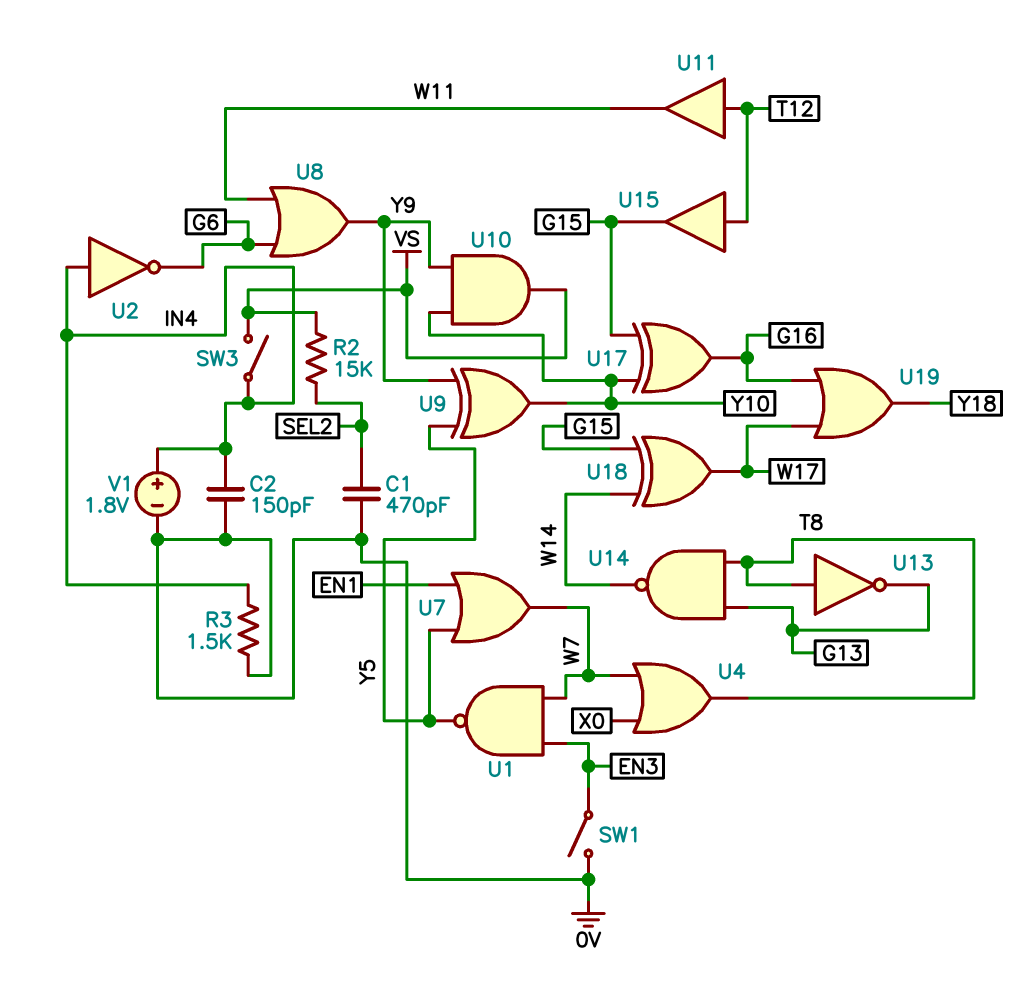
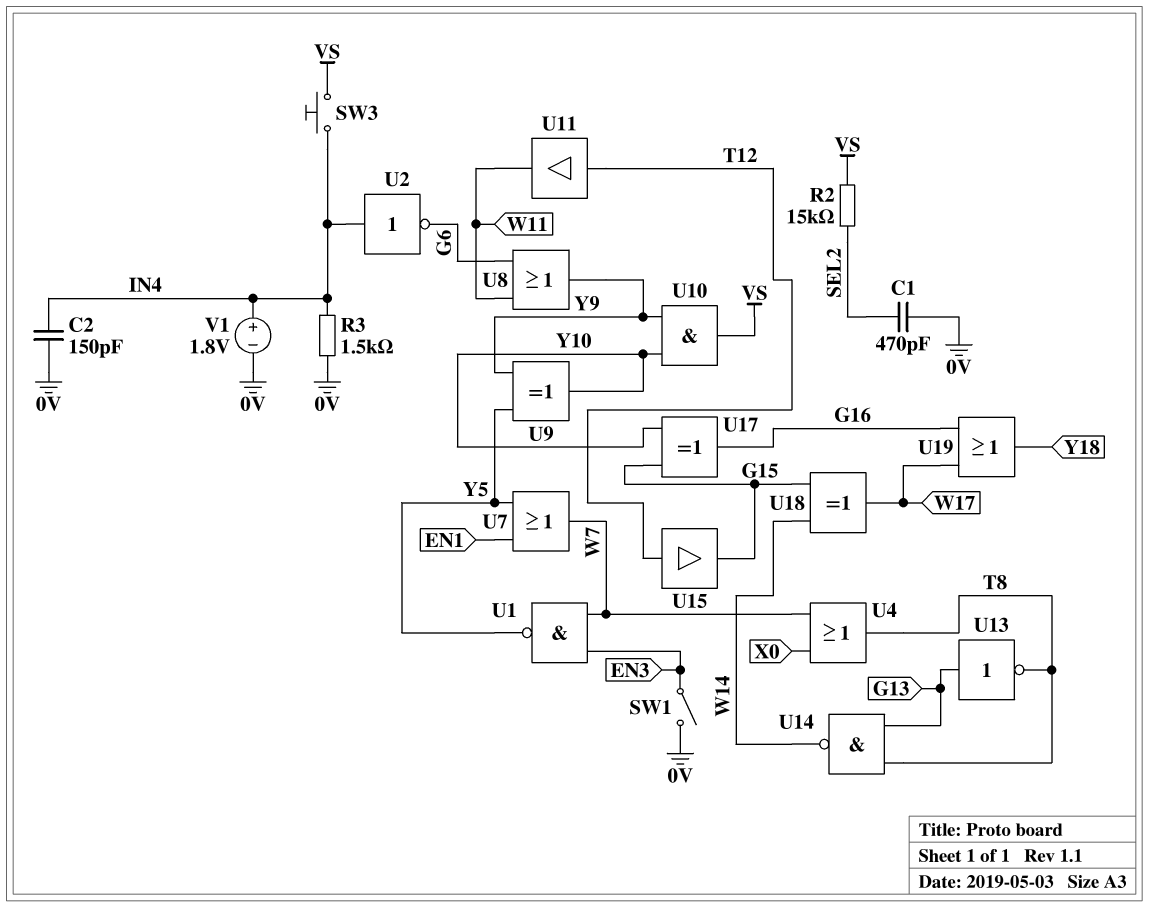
SW3: switch (IN4, VS) -> button (IN4, VS)
U13: NOT (in T8, out G13) -> NOT (in G13, out T8)

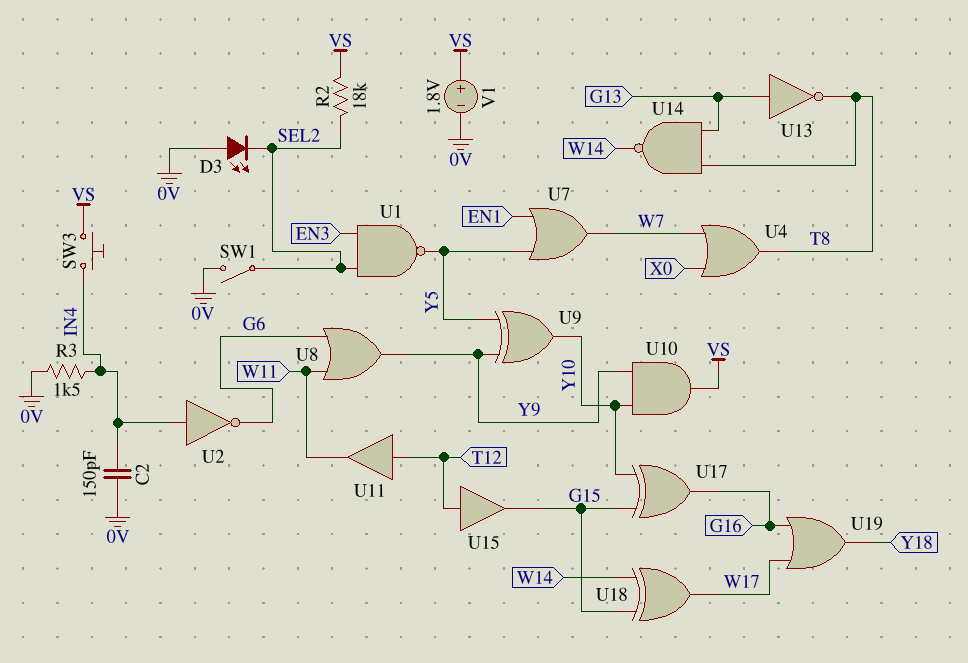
C1: 470pF (0V, SEL2) -> none
D3: none -> LED (A 0V, K SEL2)
R2: 15k (SEL2, VS) -> 18k (SEL2, VS)
SW1: switch (0V, EN3) -> switch (0V, SEL2)
U1: NAND (in EN3, in W7, out Y5) -> NAND (in EN3, in SEL2, out Y5)
V1: 1.8V (plus IN4, minus 0V) -> 1.8V (plus VS, minus 0V)

